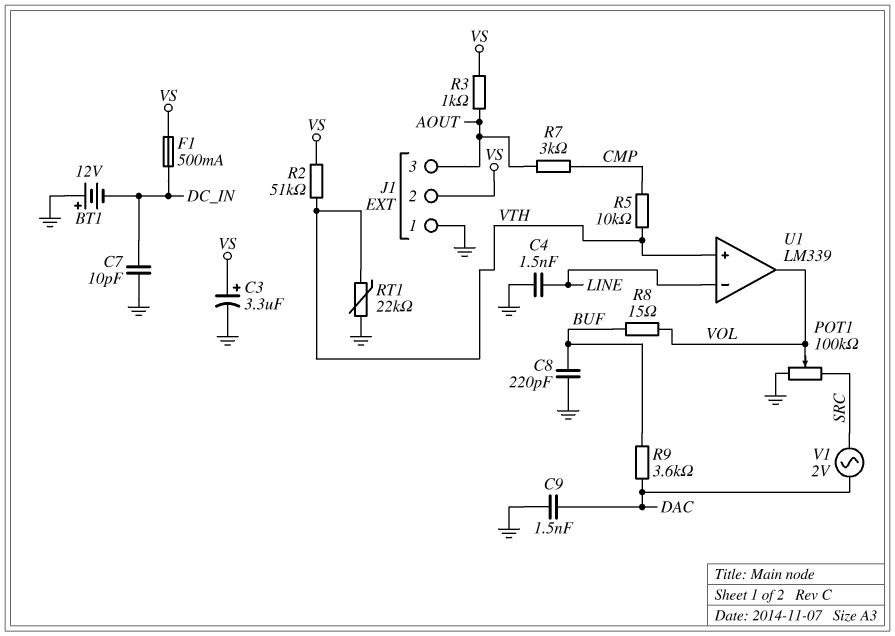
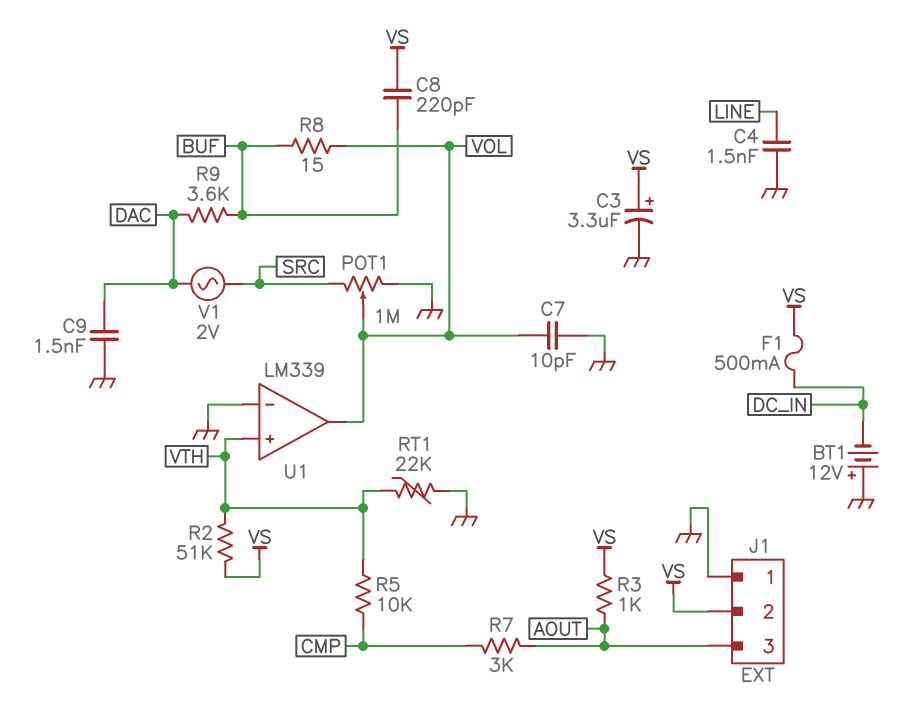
C7: 10pF (DC_IN, GND) -> 10pF (GND, VOL)
C8: 220pF (BUF, GND) -> 220pF (BUF, VS)
POT1: 100k (GND, SRC, wiper VOL) -> 1M (GND, SRC, wiper VOL)
U1 pin in-: LINE -> GND

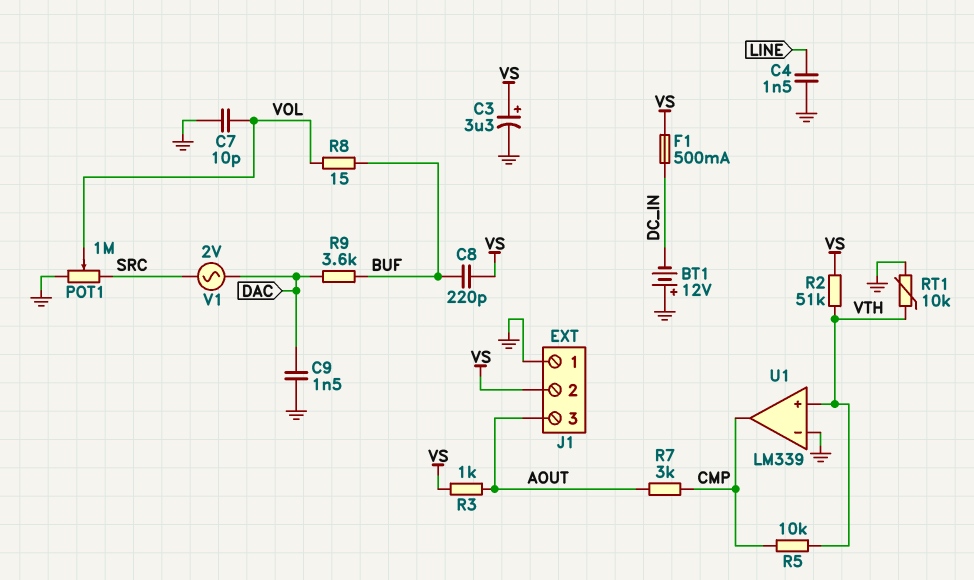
RT1: 22k (GND, VTH) -> 10k (GND, VTH)
U1 pin out: VOL -> CMP

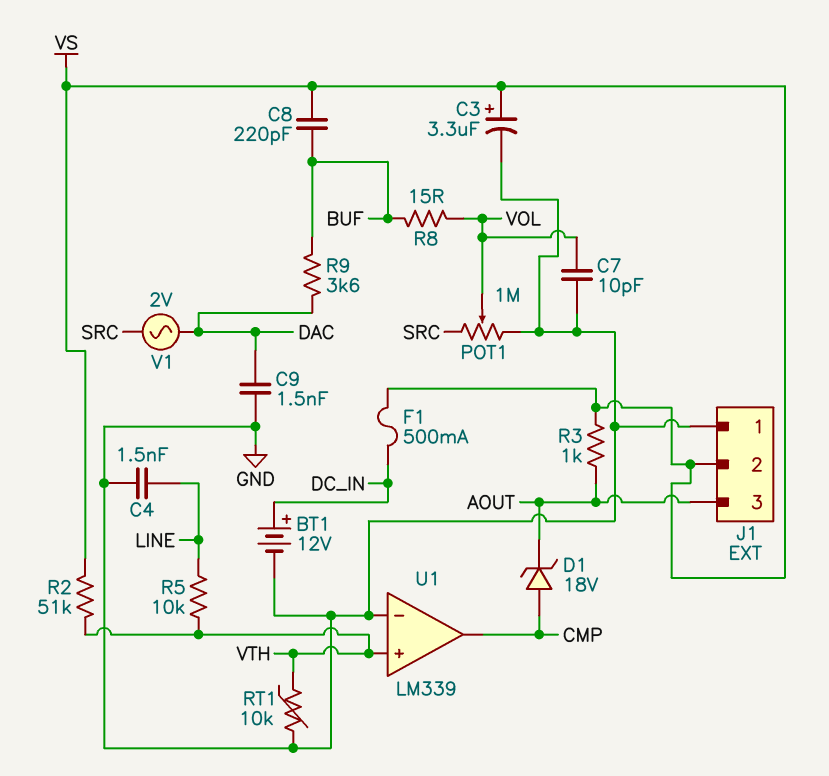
BT1: 12V (plus GND, minus DC_IN) -> 12V (plus DC_IN, minus GND)
D1: none -> zener 18V (A CMP, K AOUT)
R5: 10k (CMP, VTH) -> 10k (LINE, VTH)
R7: 3k (AOUT, CMP) -> none

